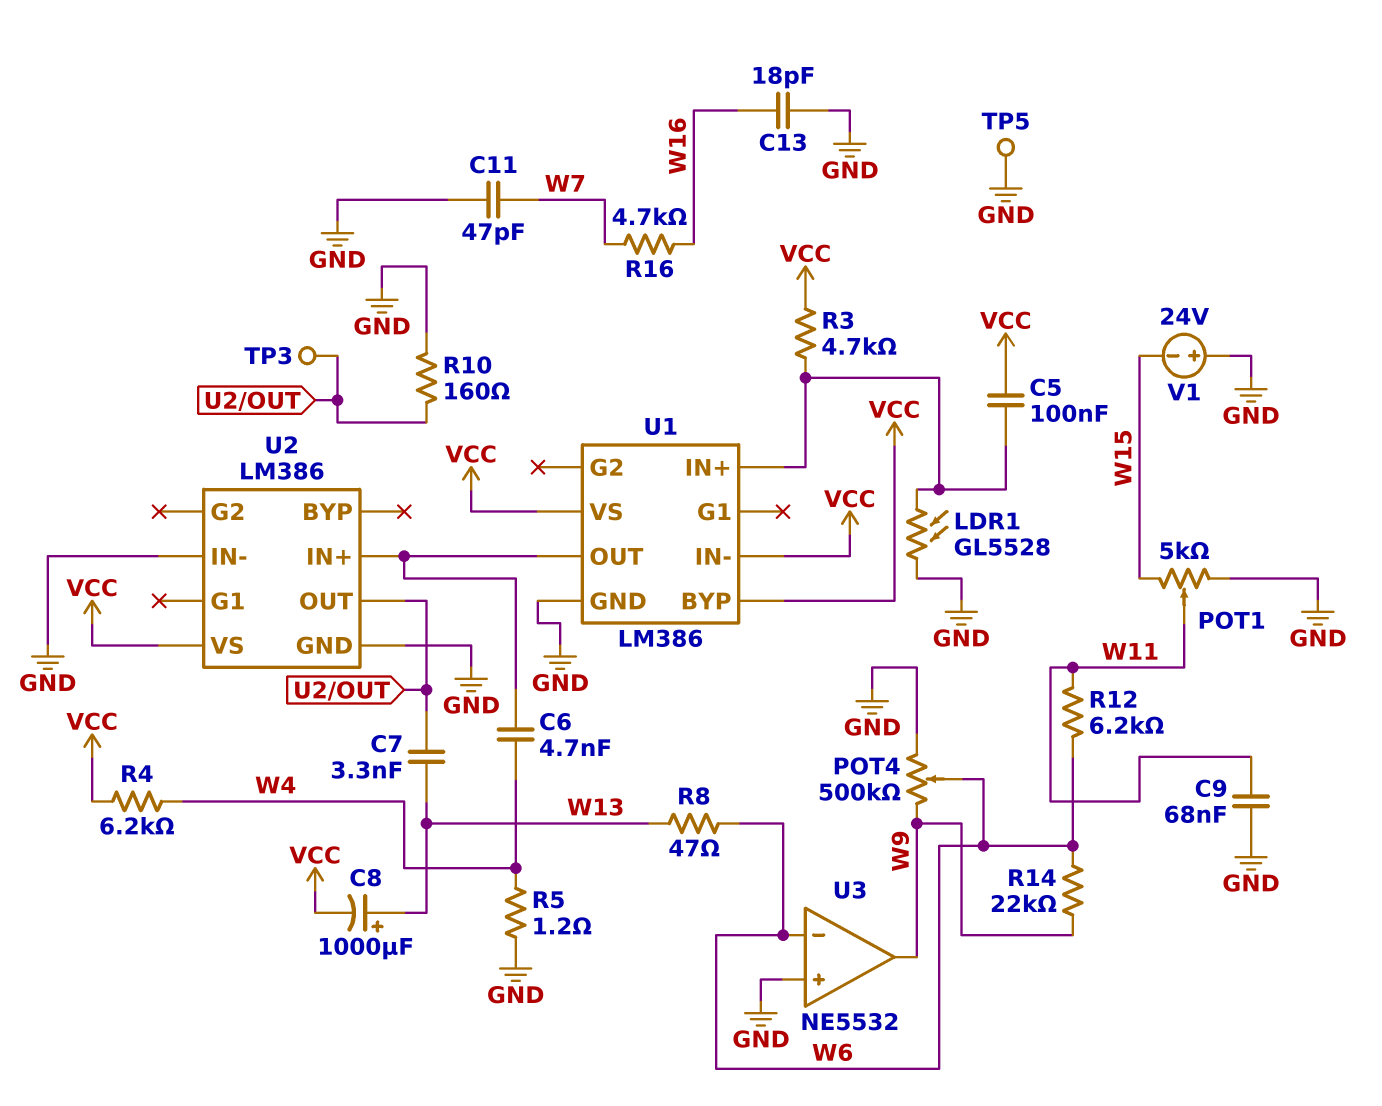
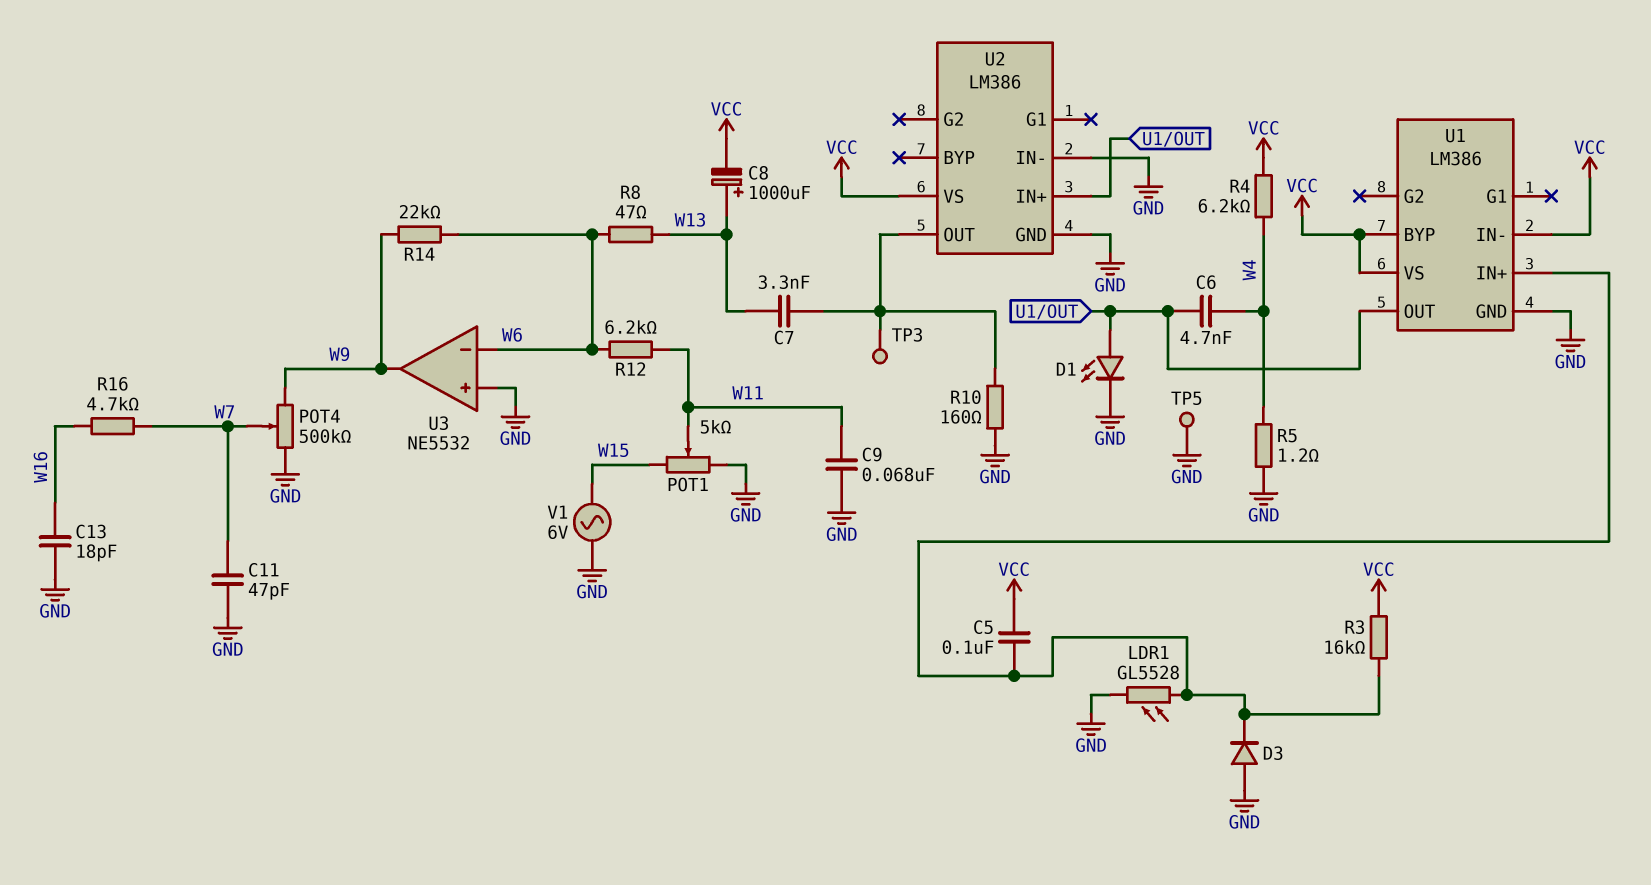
D1: none -> LED (A U1/OUT, K GND)
D3: none -> diode (A GND, K U1/IN+)
POT4: 500k (GND, W9, wiper W6) -> 500k (GND, W9, wiper W7)
R3: 4.7k (U1/IN+, VCC) -> 16k (U1/IN+, VCC)
V1: 24V (plus GND, minus W15) -> AC 6V (GND, W15)

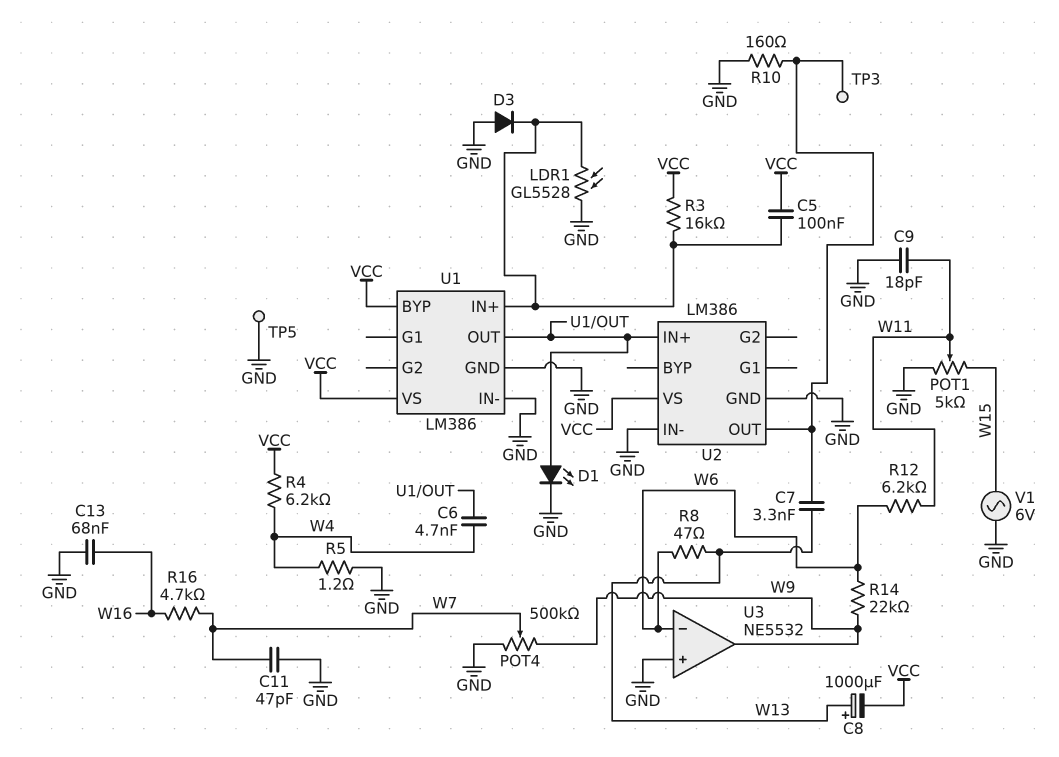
C9: 68nF (GND, W11) -> 18pF (GND, W11)
C13: 18pF (GND, W16) -> 68nF (GND, W16)
U1 pin IN-: VCC -> GND

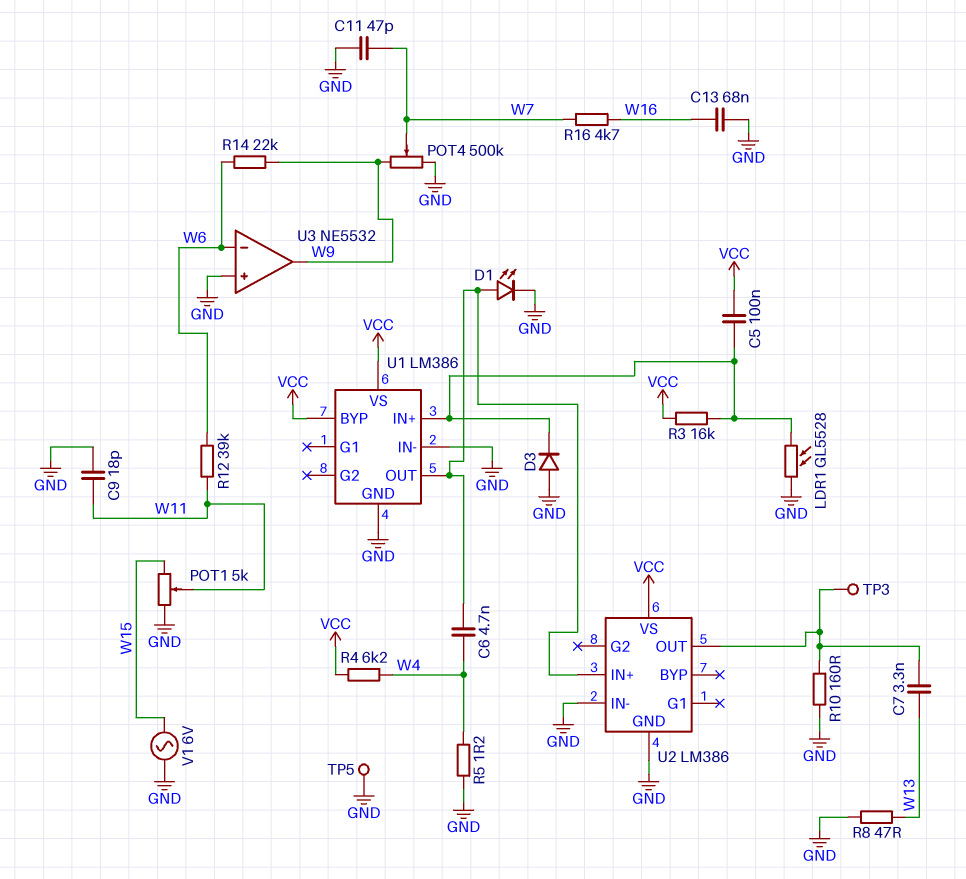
C8: 1000uF (plus W13, minus VCC) -> none
R8: 47 (W6, W13) -> 47 (GND, W13)
R12: 6.2k (W6, W11) -> 39k (W6, W11)

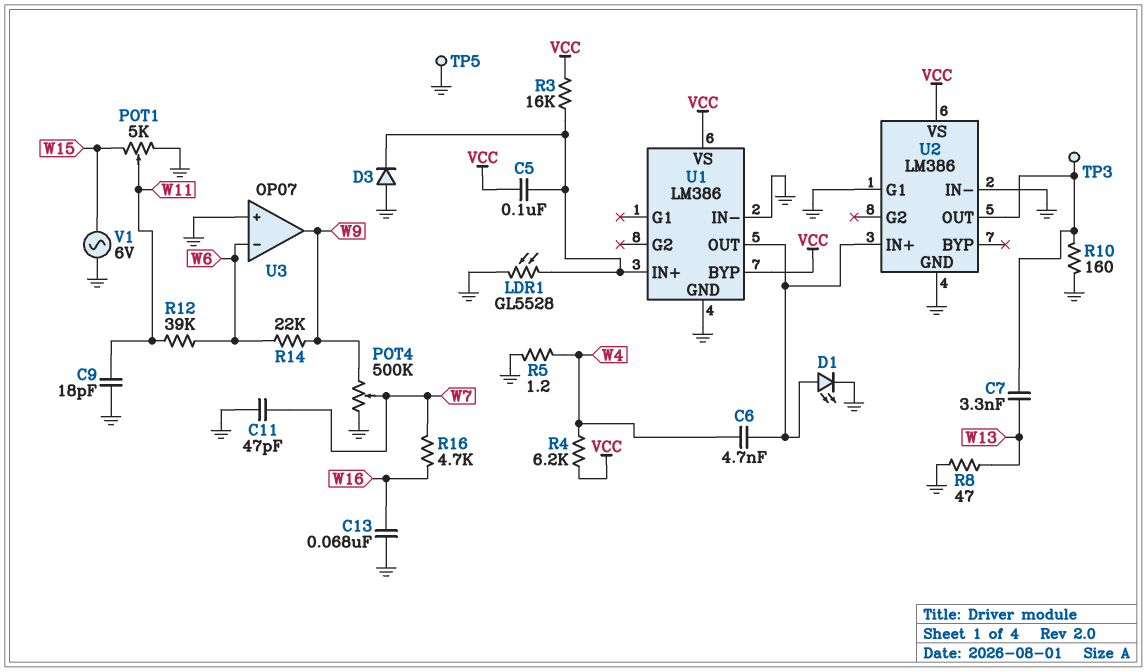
U2 pin G1: none -> GND
U3: NE5532 -> OP07

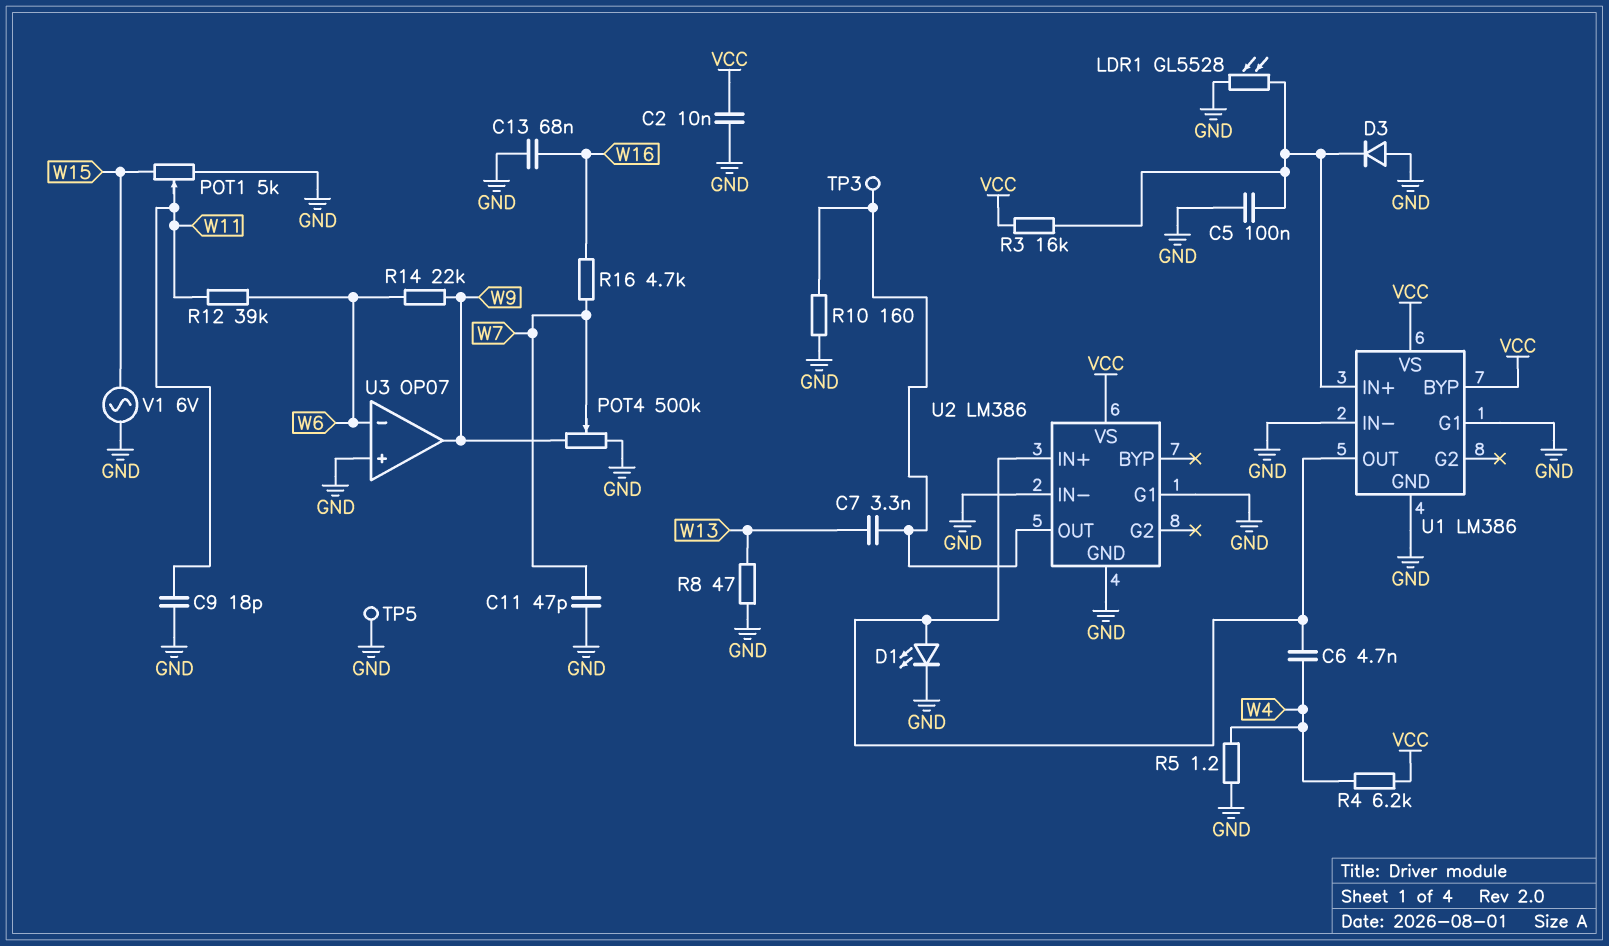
C2: none -> 10nF (GND, VCC)
C5: 100nF (U1/IN+, VCC) -> 100nF (GND, U1/IN+)
U1 pin G1: none -> GND

